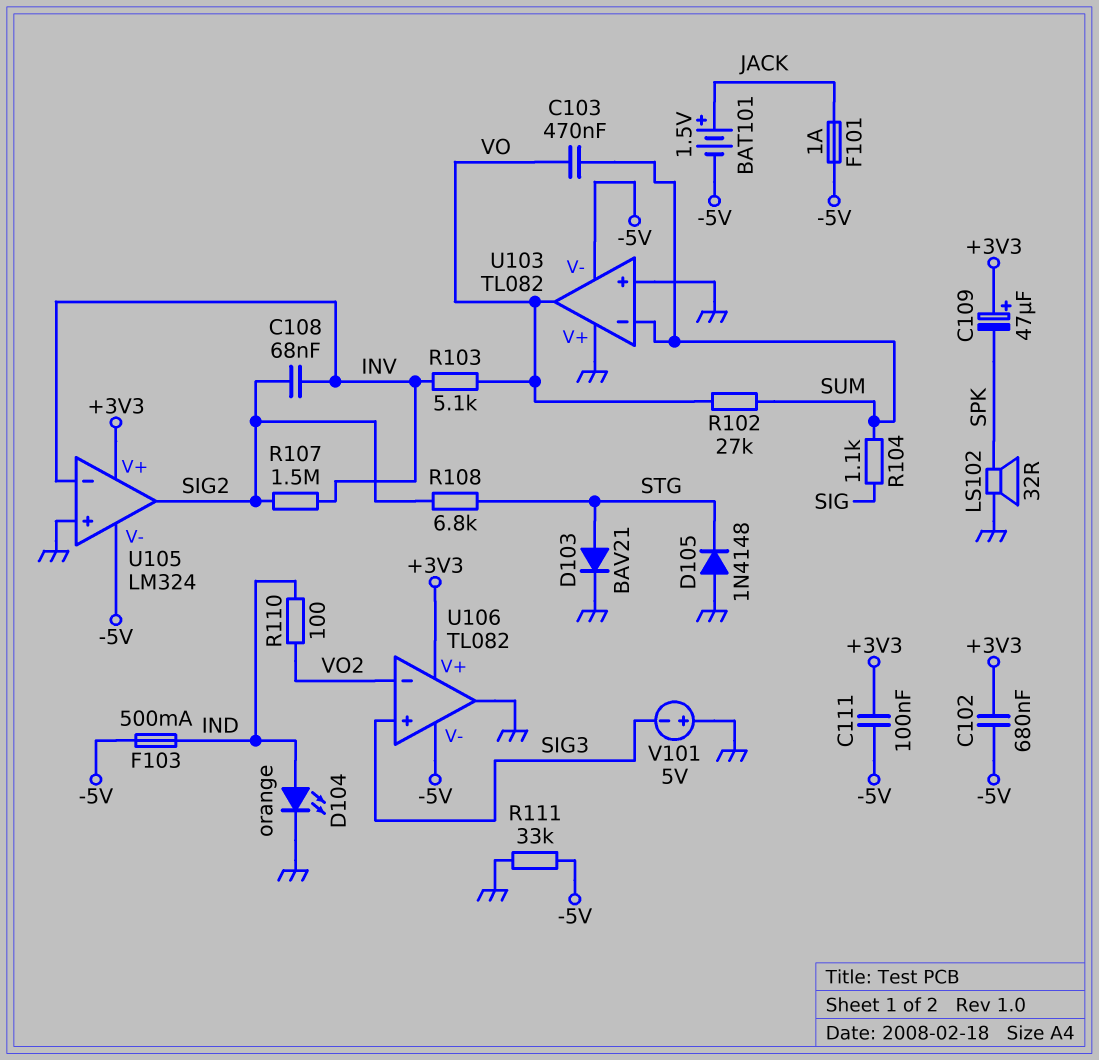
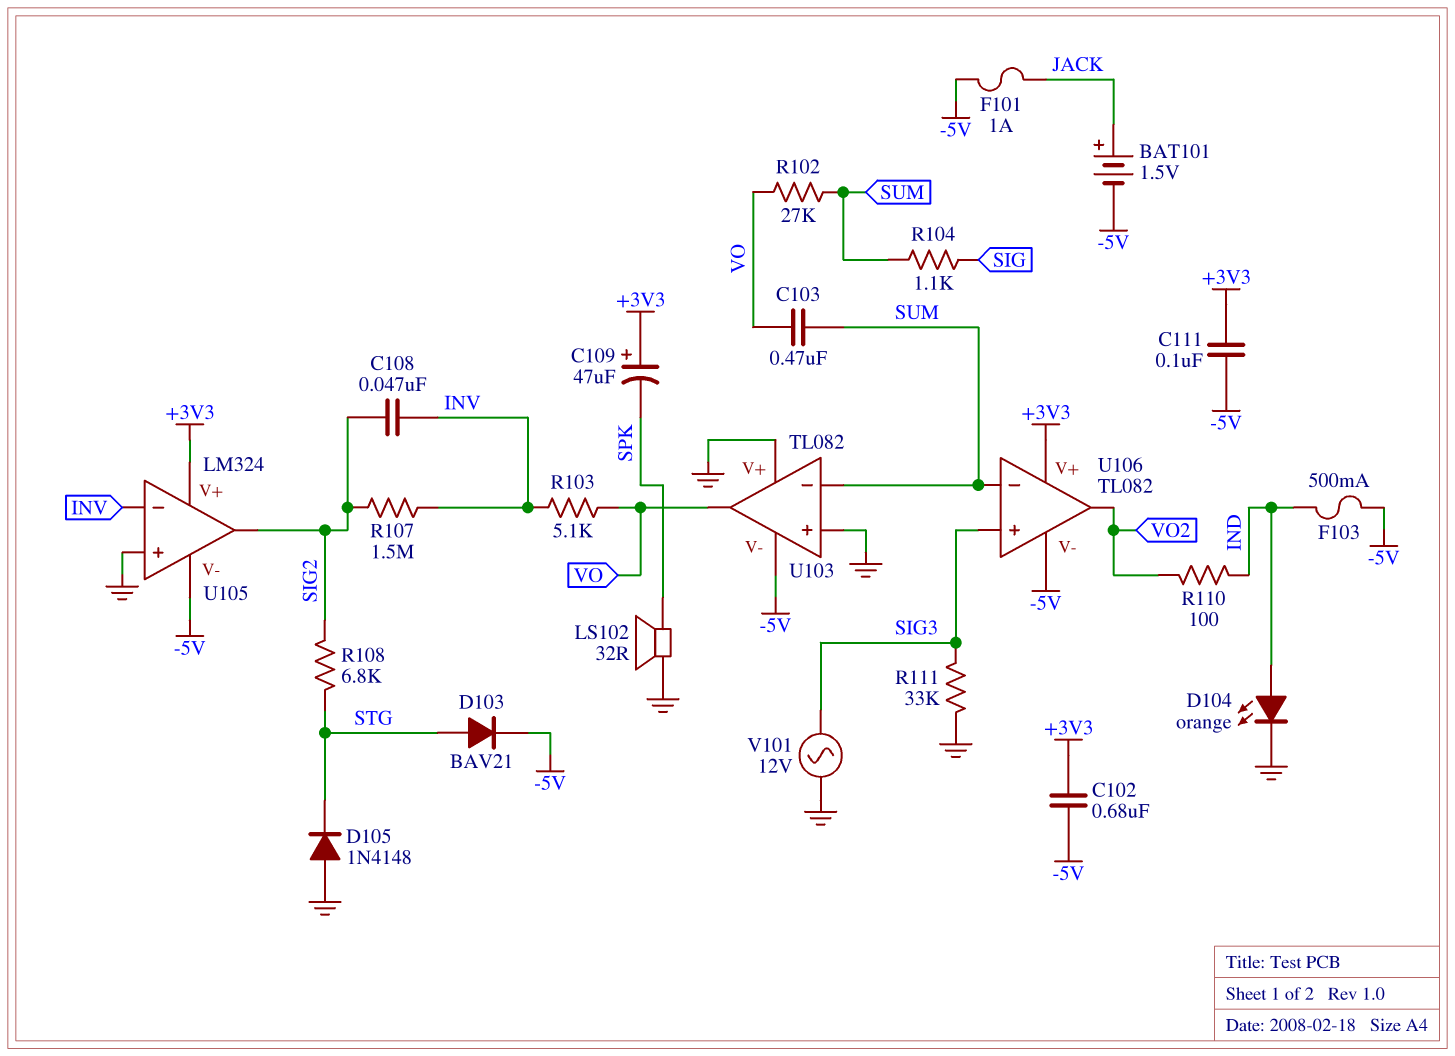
C108: 68nF (INV, SIG2) -> 47nF (INV, SIG2)
D103: diode BAV21 (A STG, K GND) -> diode BAV21 (A STG, K -5V)
R111: 33k (-5V, GND) -> 33k (GND, SIG3)
U106 pin in-: VO2 -> SUM
U106 pin out: GND -> VO2
V101: 5V (plus GND, minus SIG3) -> AC 12V (GND, SIG3)

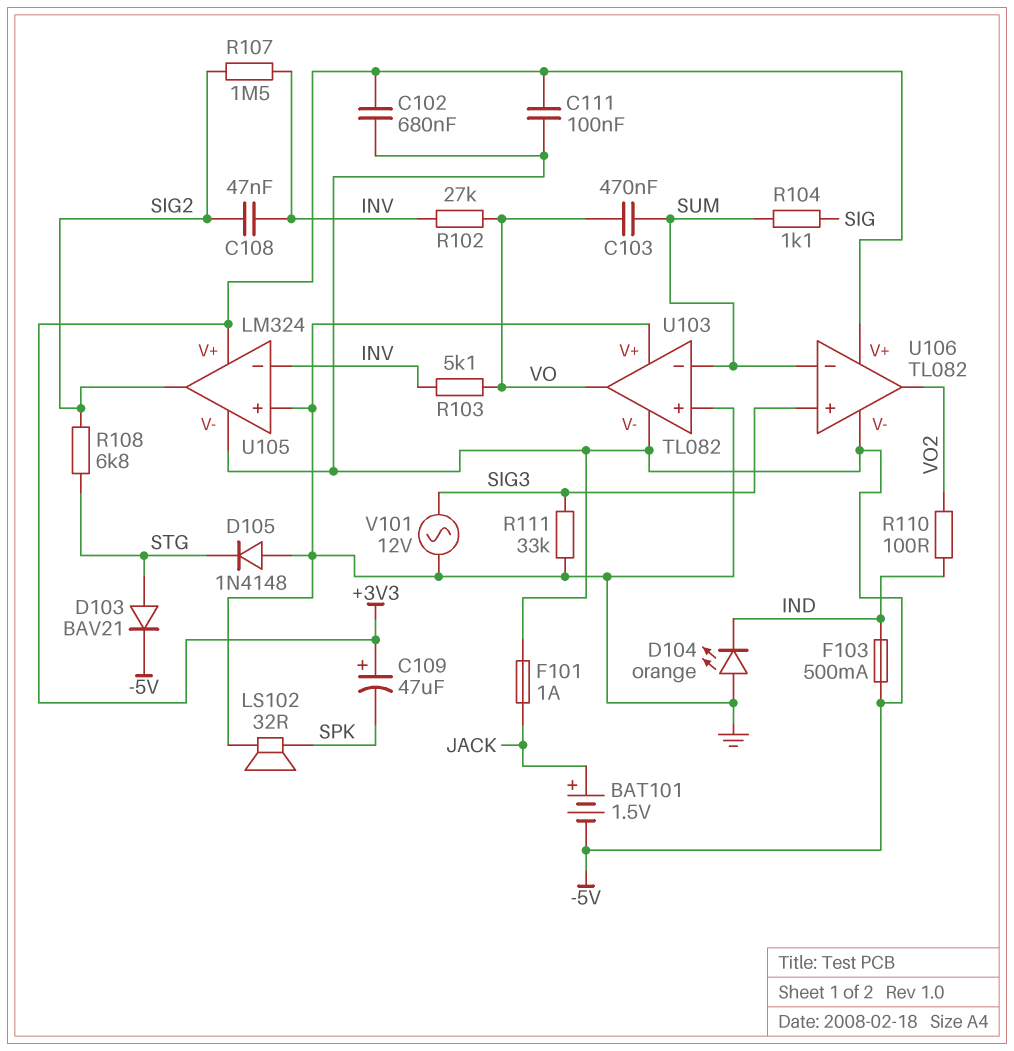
D104: LED orange (A IND, K GND) -> LED orange (A GND, K IND)
R102: 27k (SUM, VO) -> 27k (INV, VO)

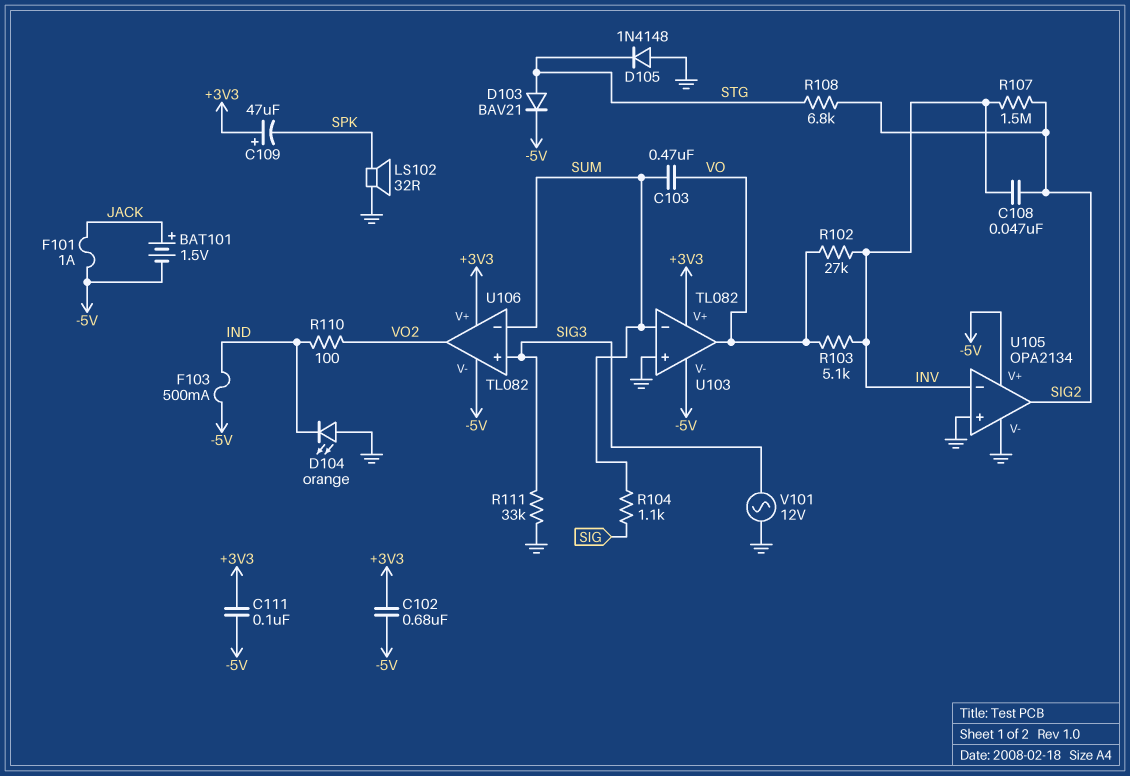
U103 pin V+: GND -> +3V3
U105: LM324 -> OPA2134
U105 pin V+: +3V3 -> -5V
U105 pin V-: -5V -> GND

